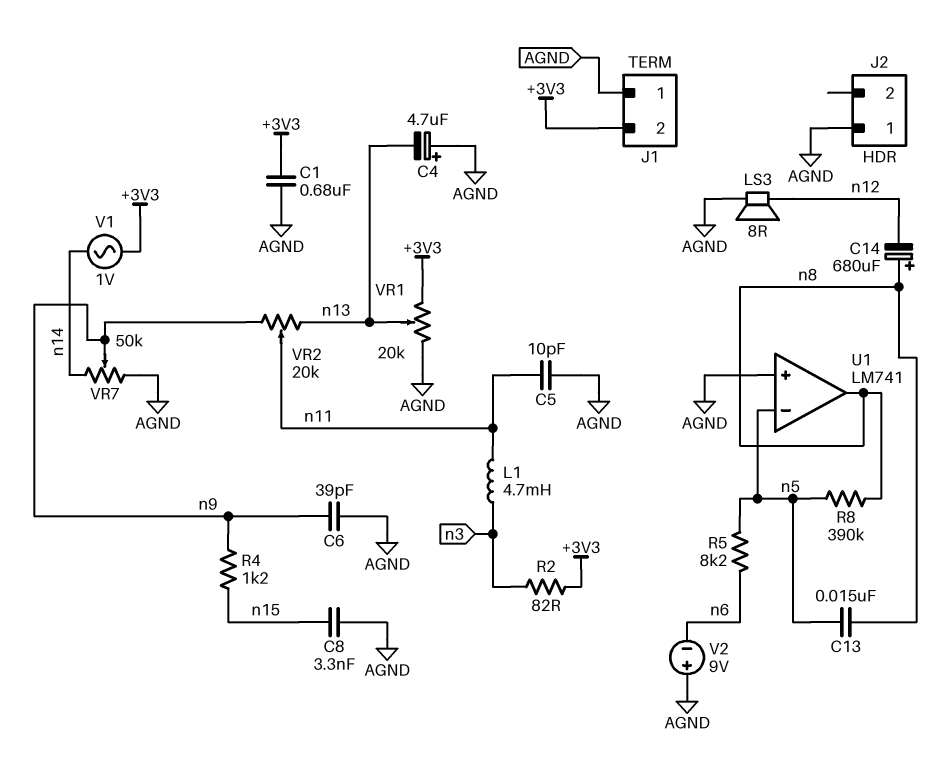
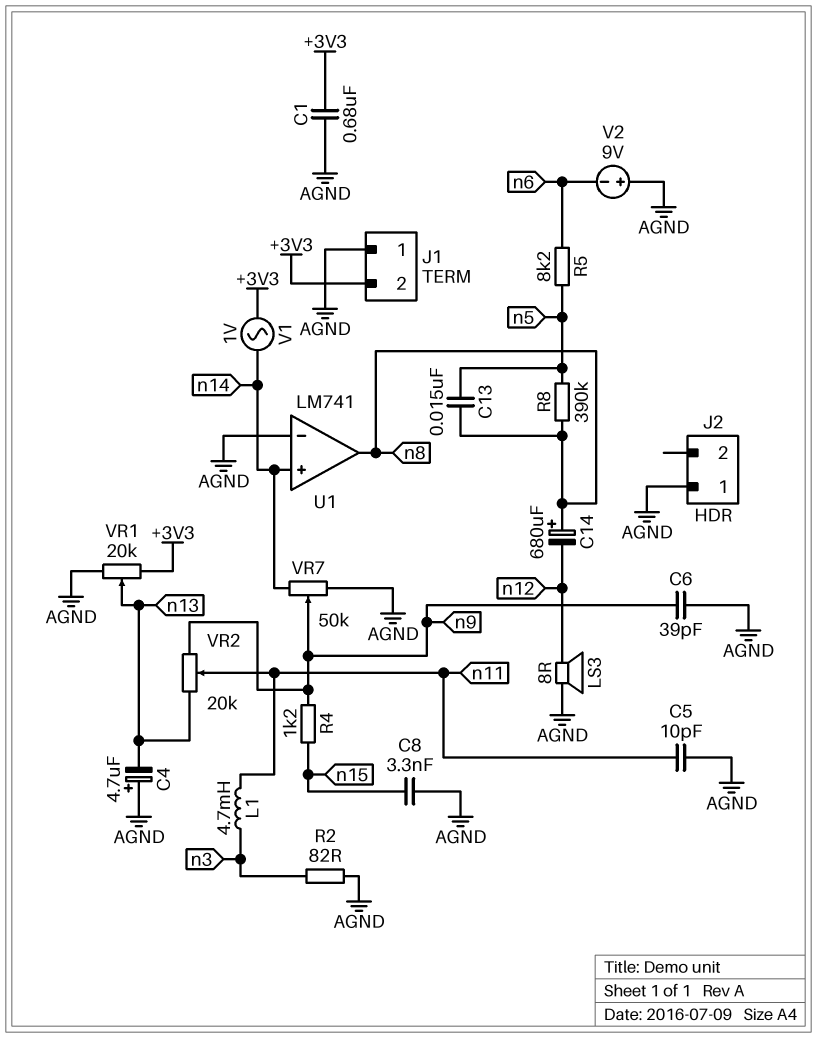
R2: 82 (+3V3, n3) -> 82 (AGND, n3)
U1 pin in+: AGND -> n14
U1 pin in-: n5 -> AGND

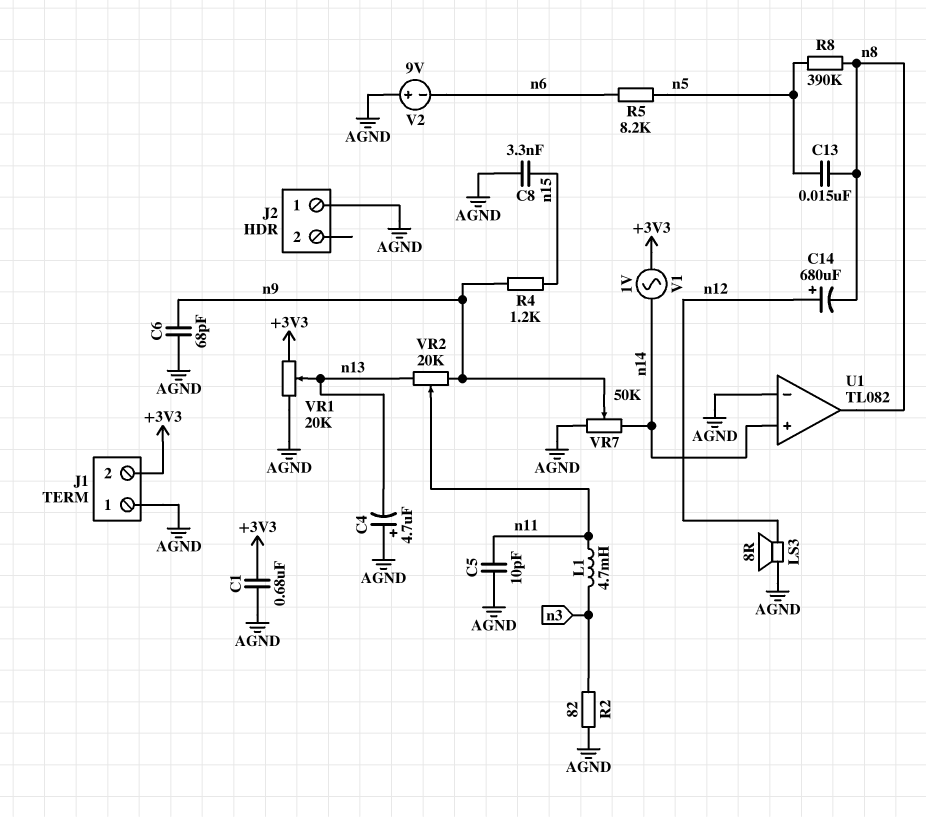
C6: 39pF (AGND, n9) -> 68pF (AGND, n9)
C14: 680uF (plus n8, minus n12) -> 680uF (plus n12, minus n8)
U1: LM741 -> TL082

